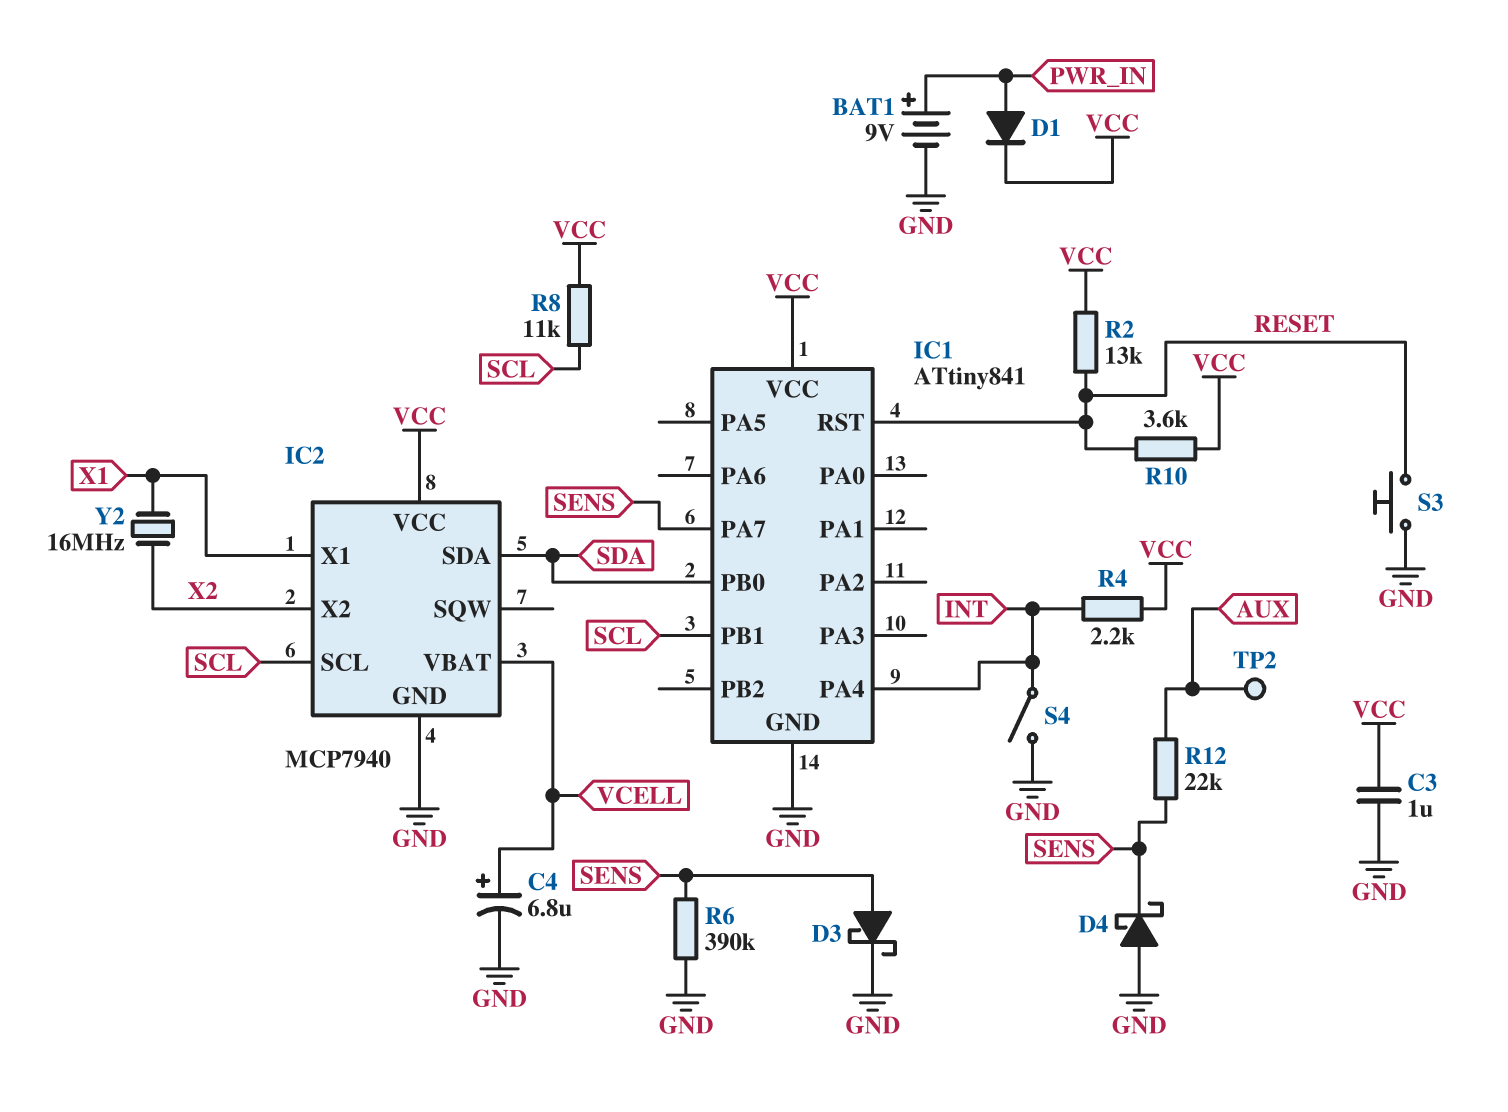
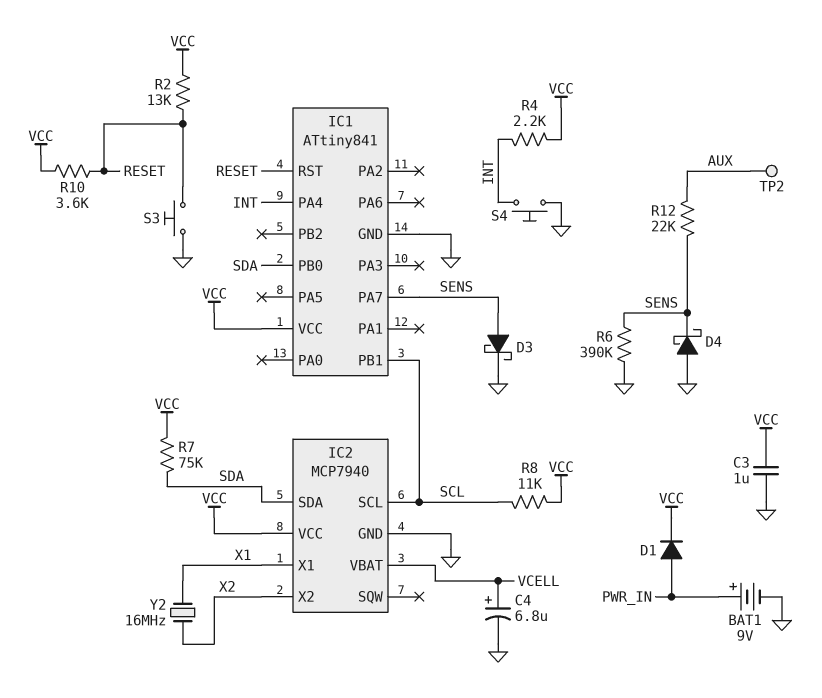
R7: none -> 75k (SDA, VCC)
S4: switch (GND, INT) -> button (GND, INT)

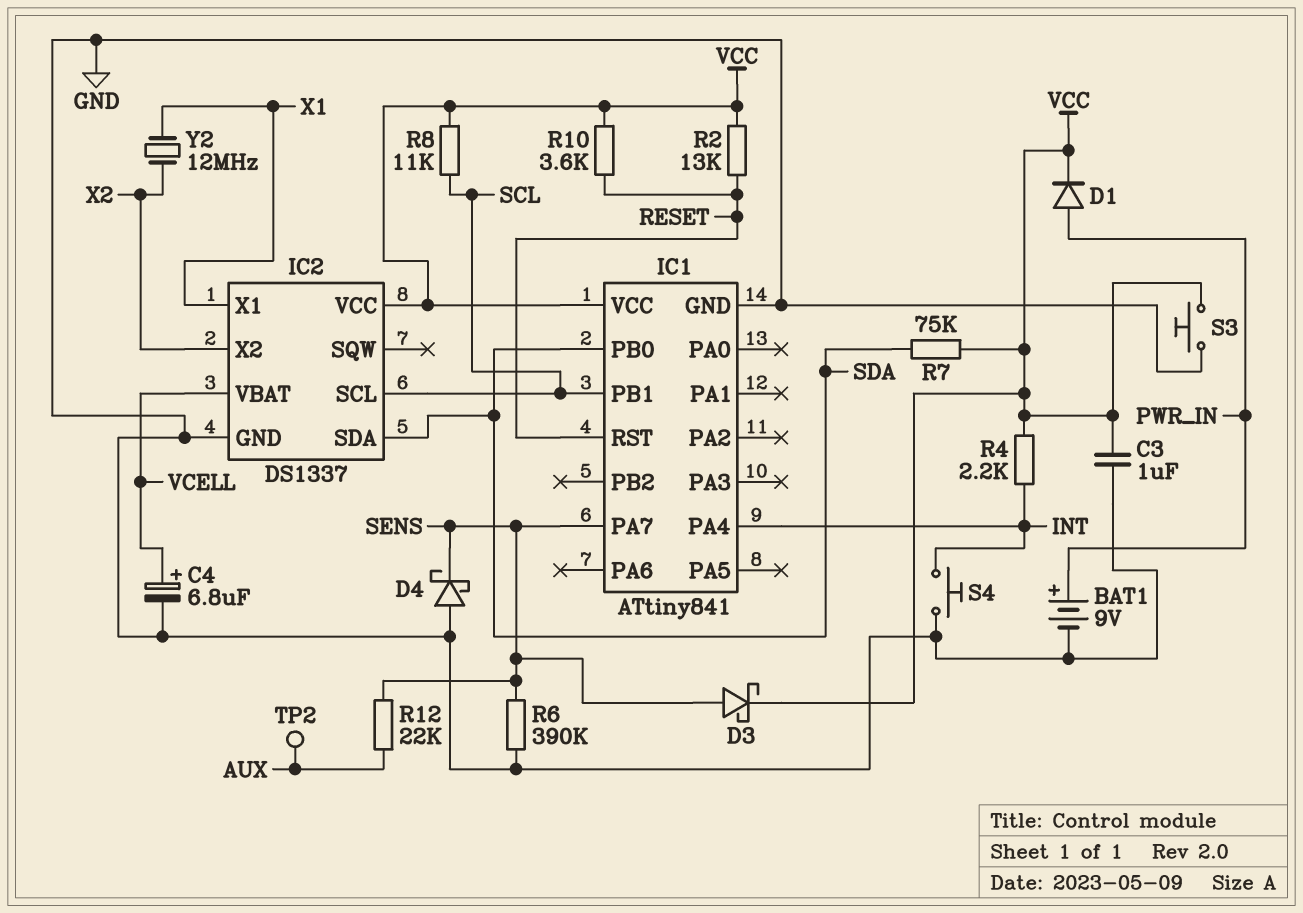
D3: schottky (A SENS, K GND) -> schottky (A SENS, K VCC)
IC2: MCP7940 -> DS1337
S3: button (GND, RESET) -> button (GND, VCC)
Y2: 16MHz (X1, X2) -> 12MHz (X1, X2)

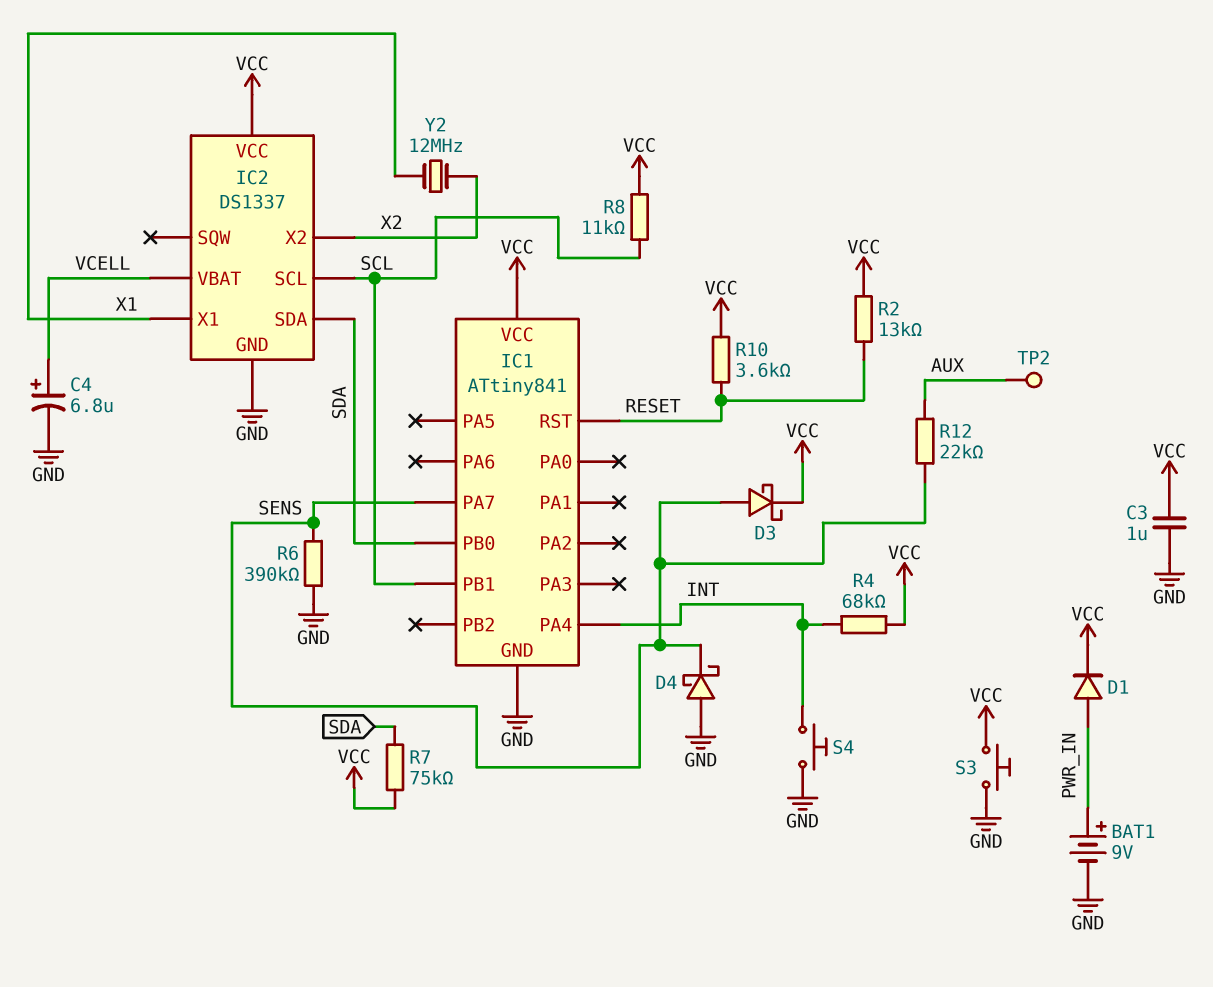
R4: 2.2k (INT, VCC) -> 68k (INT, VCC)

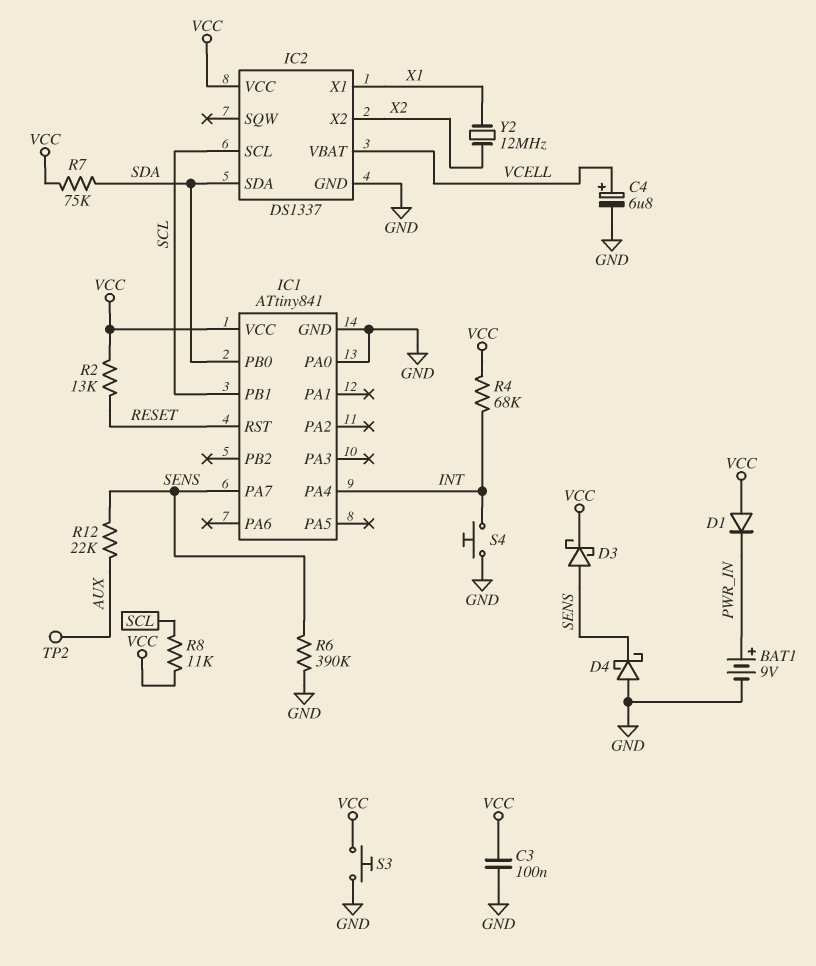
C3: 1uF (GND, VCC) -> 100nF (GND, VCC)
D1: diode (A PWR_IN, K VCC) -> diode (A VCC, K PWR_IN)
IC1 pin PA0: none -> GND
R10: 3.6k (RESET, VCC) -> none

